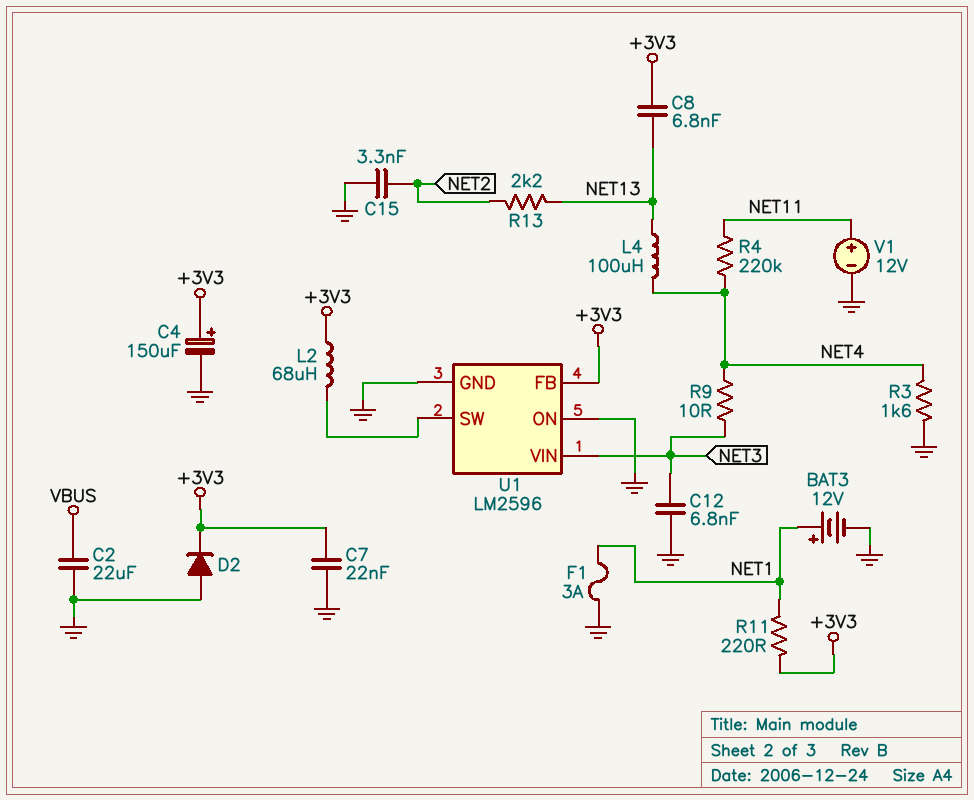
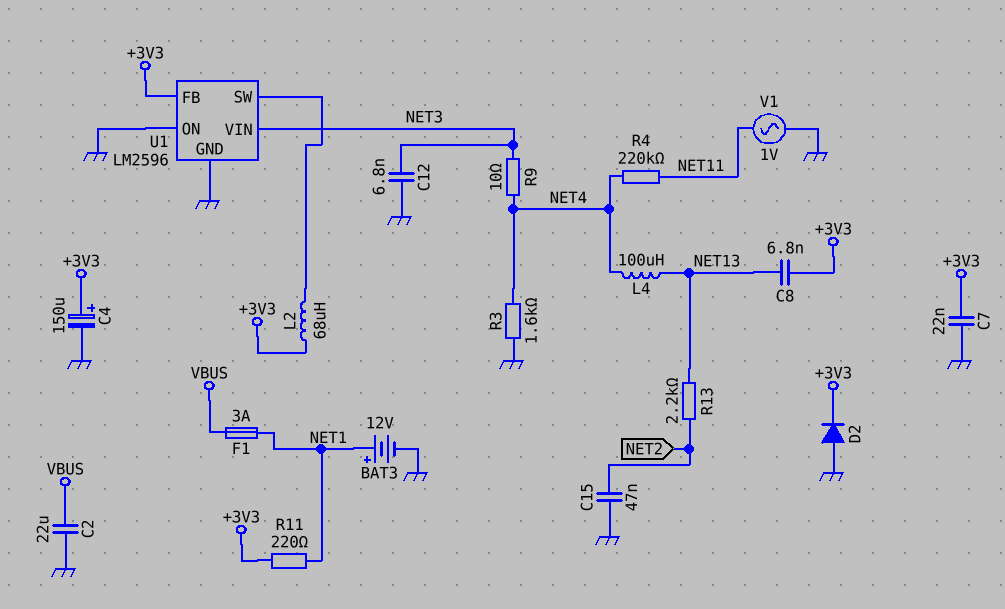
C15: 3.3nF (GND, NET2) -> 47nF (GND, NET2)
F1: 3A (GND, NET1) -> 3A (NET1, VBUS)
V1: 12V (plus NET11, minus GND) -> AC 1V (GND, NET11)

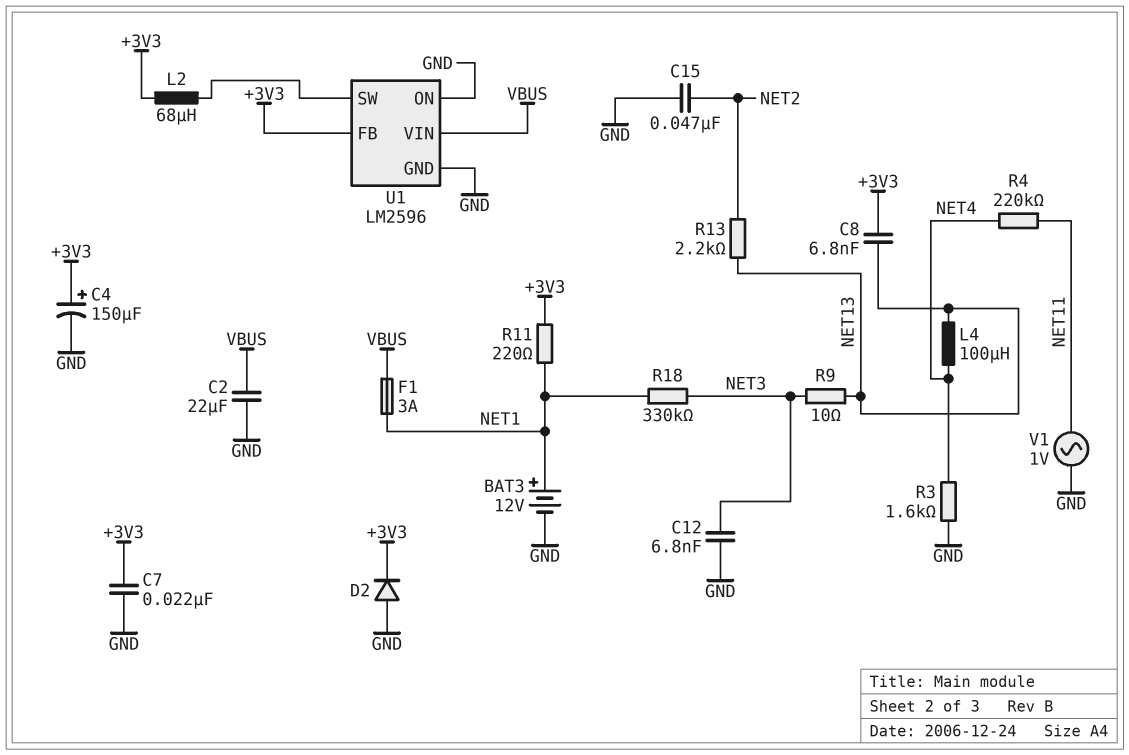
R9: 10 (NET3, NET4) -> 10 (NET3, NET13)
R18: none -> 330k (NET1, NET3)
U1 pin VIN: NET3 -> VBUS

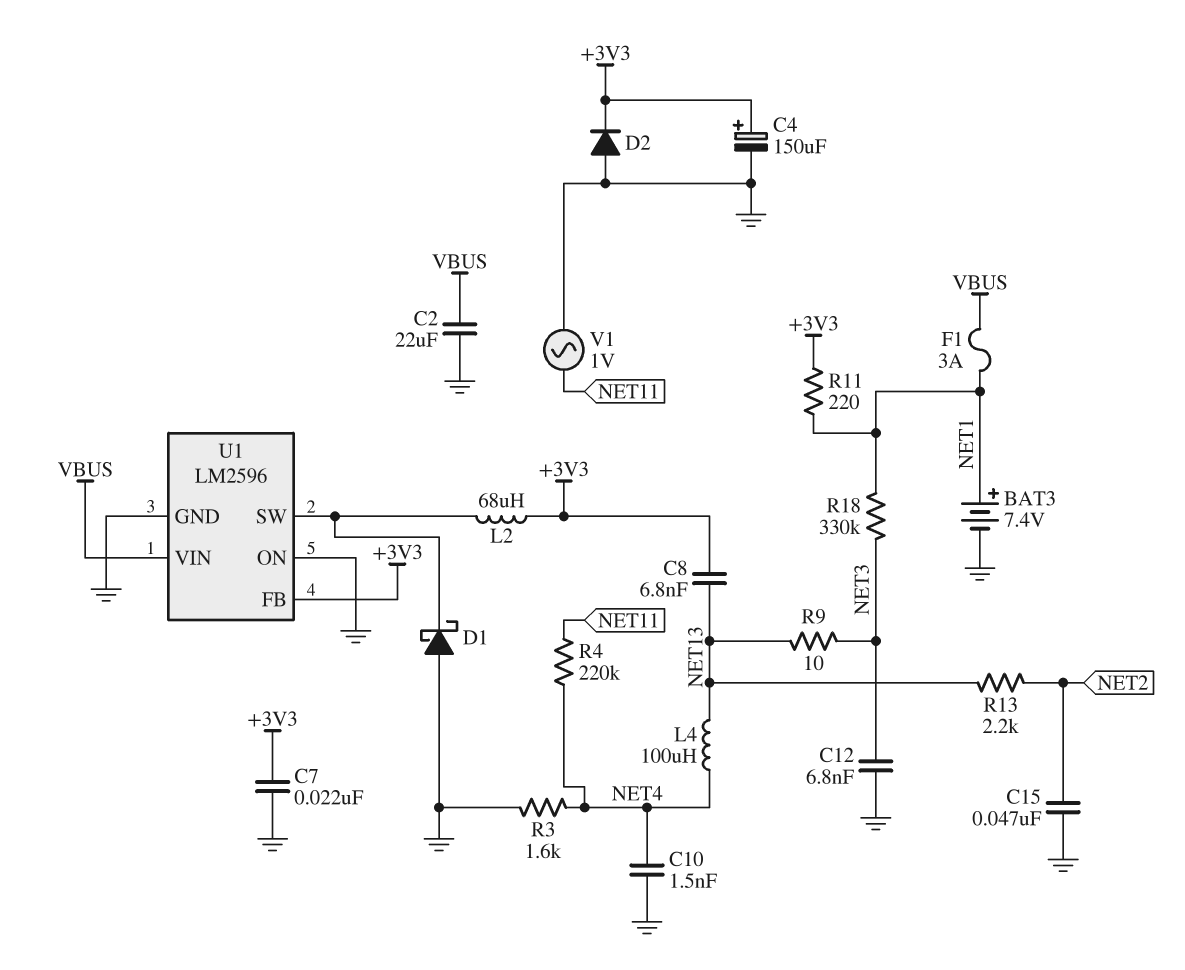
BAT3: 12V (plus NET1, minus GND) -> 7.4V (plus NET1, minus GND)
C10: none -> 1.5nF (GND, NET4)
D1: none -> schottky (A GND, K U1/SW)

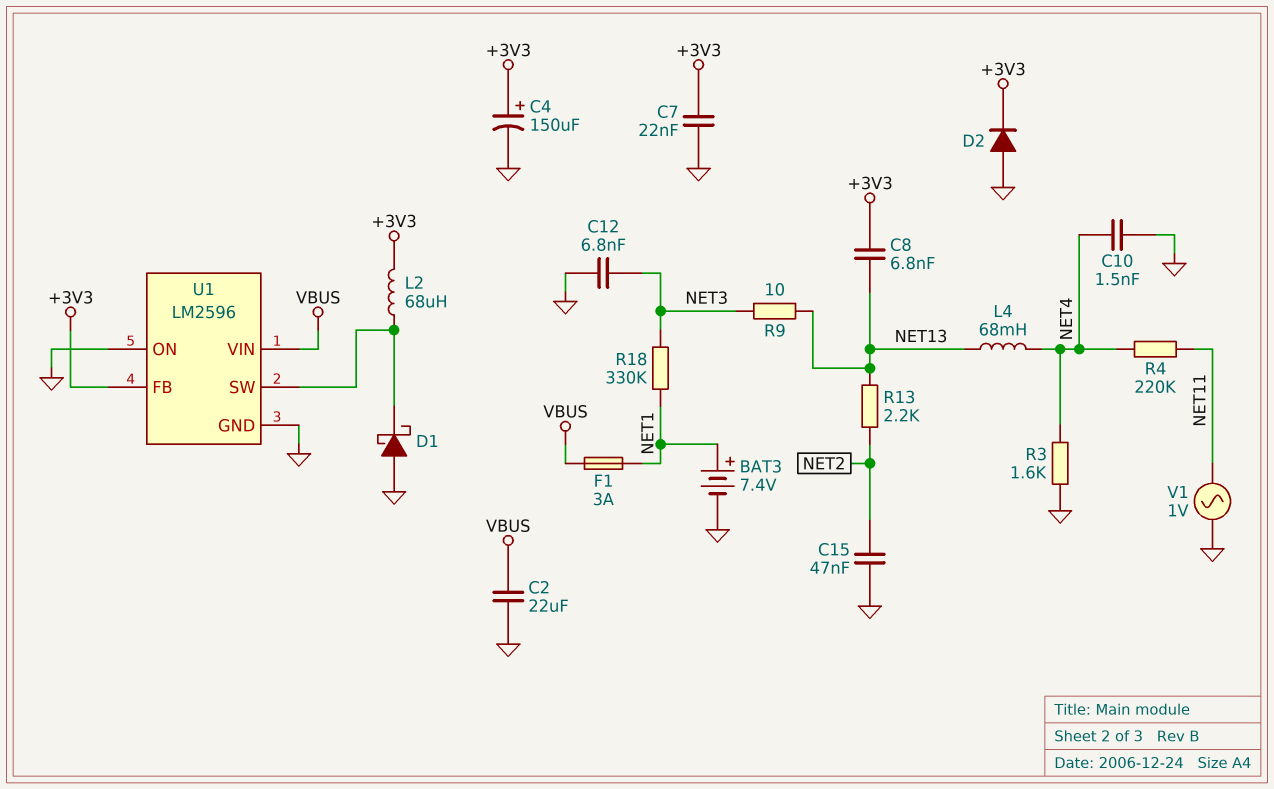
L4: 100uH (NET4, NET13) -> 68mH (NET4, NET13)
R11: 220 (+3V3, NET1) -> none

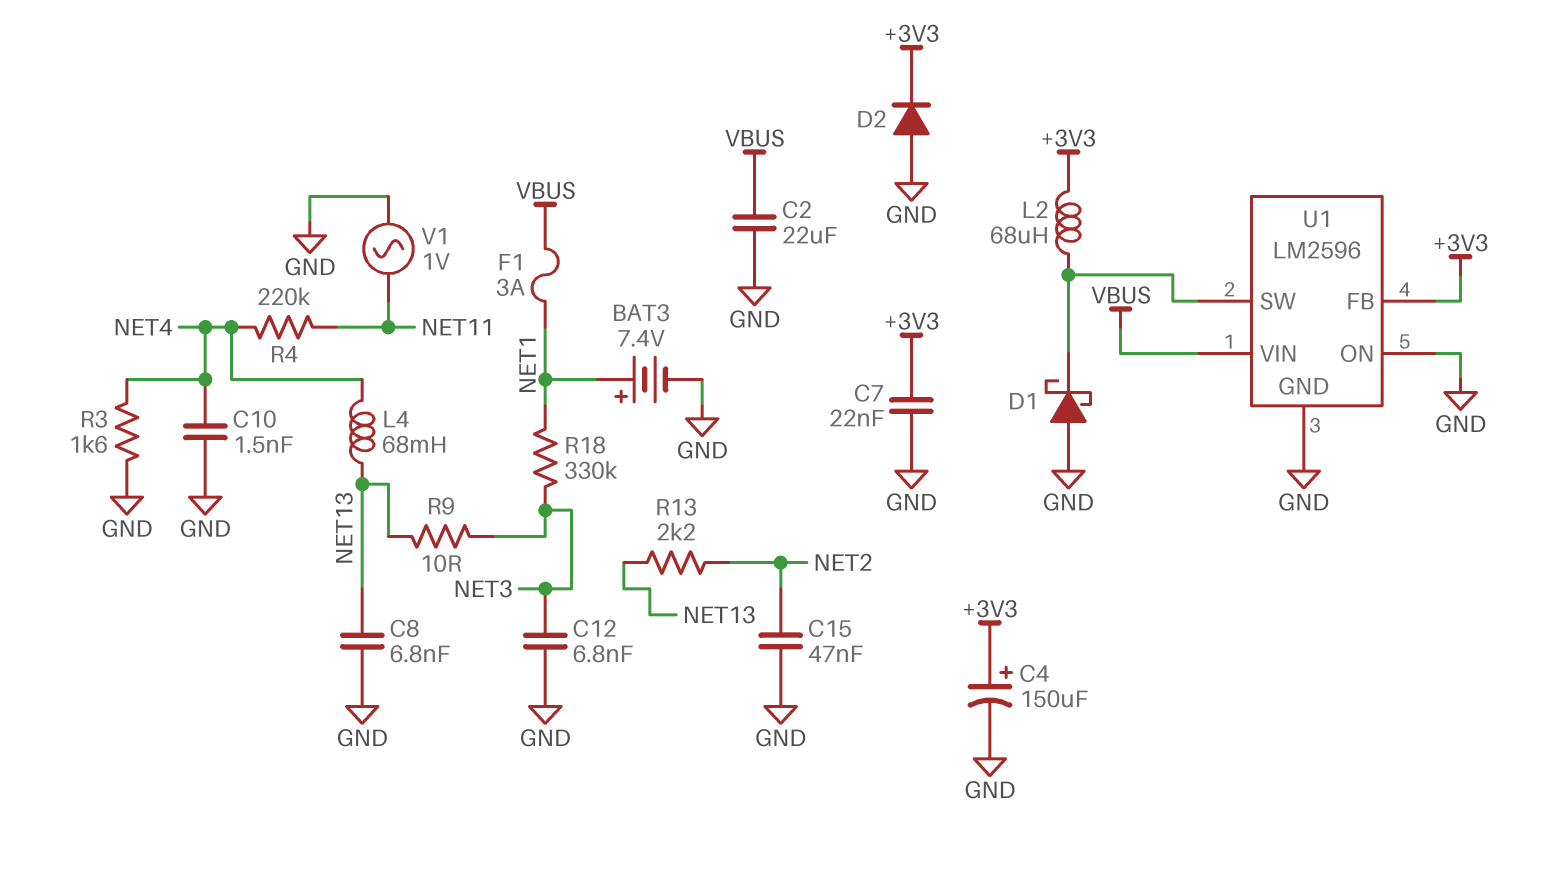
C8: 6.8nF (+3V3, NET13) -> 6.8nF (GND, NET13)

